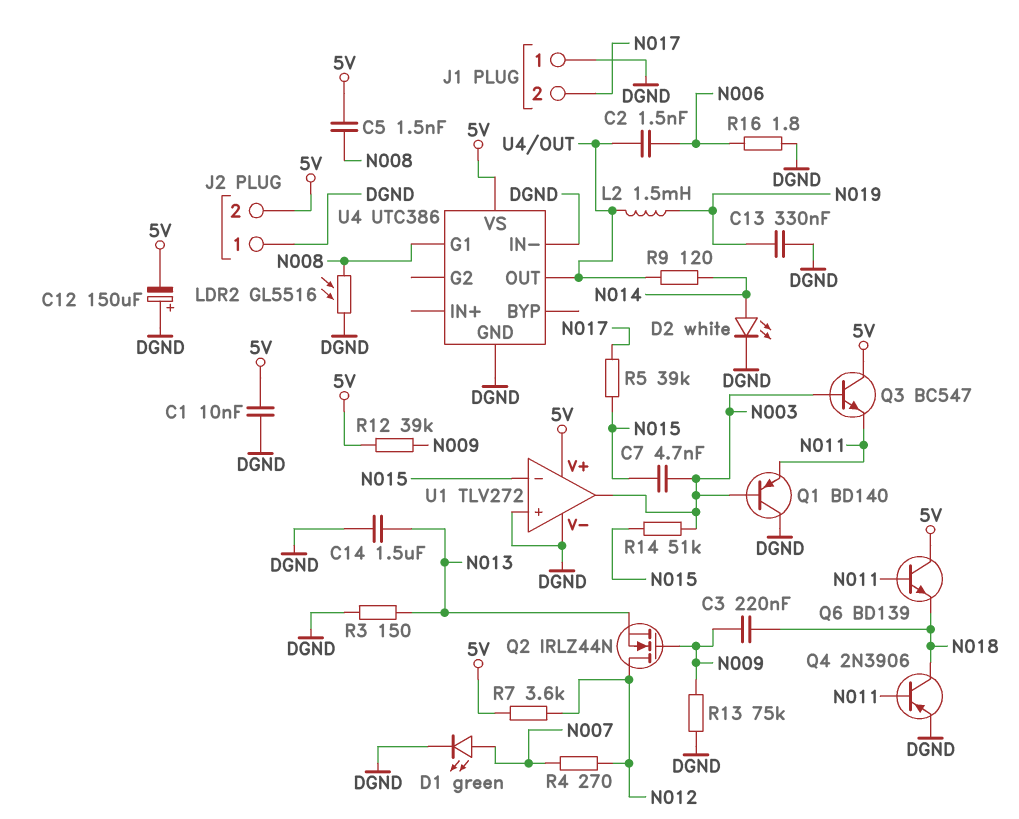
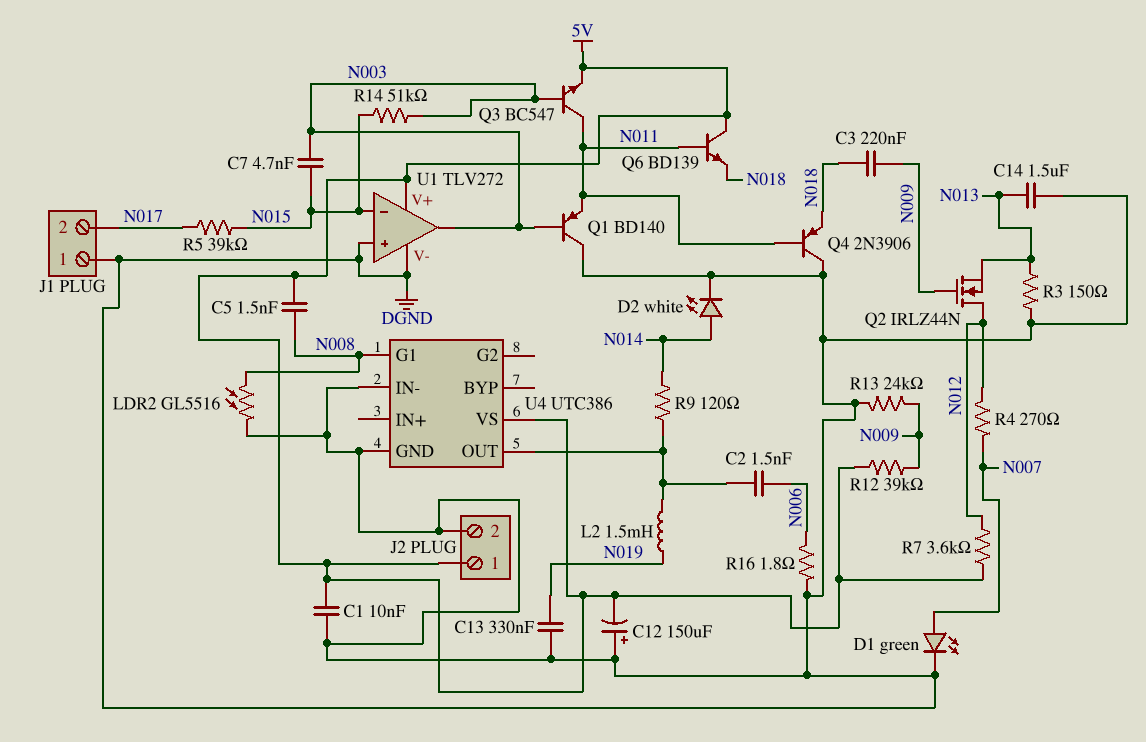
J2 pin 1: DGND -> 5V
J2 pin 2: 5V -> DGND
Q3: NPN BC547 (B N003, C 5V, E N011) -> NPN BC547 (B N003, C N011, E 5V)
Q4: PNP 2N3906 (B N011, C N018, E DGND) -> PNP 2N3906 (B N011, C DGND, E N018)
R13: 75k (DGND, N009) -> 24k (DGND, N009)

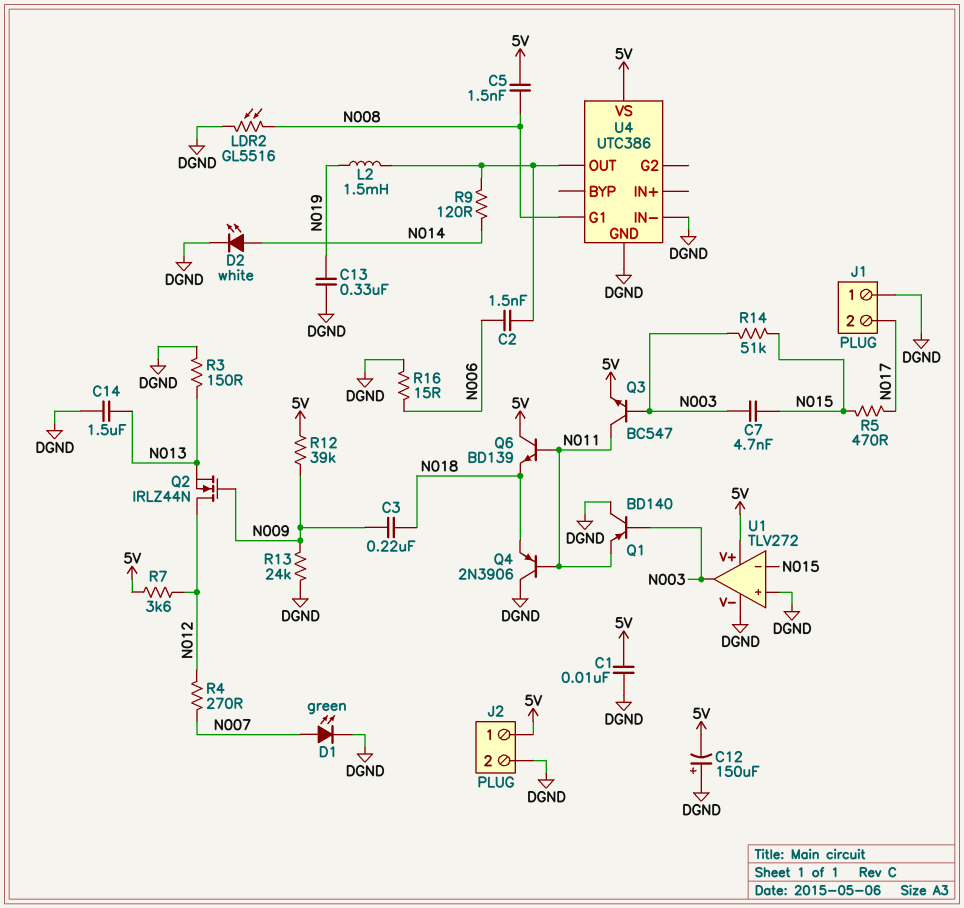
R5: 39k (N015, N017) -> 470 (N015, N017)
R16: 1.8 (DGND, N006) -> 15 (DGND, N006)

